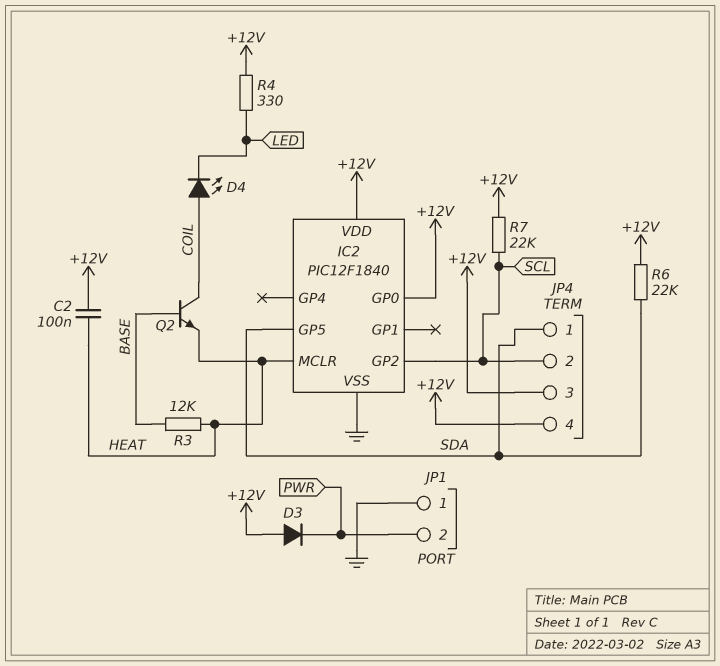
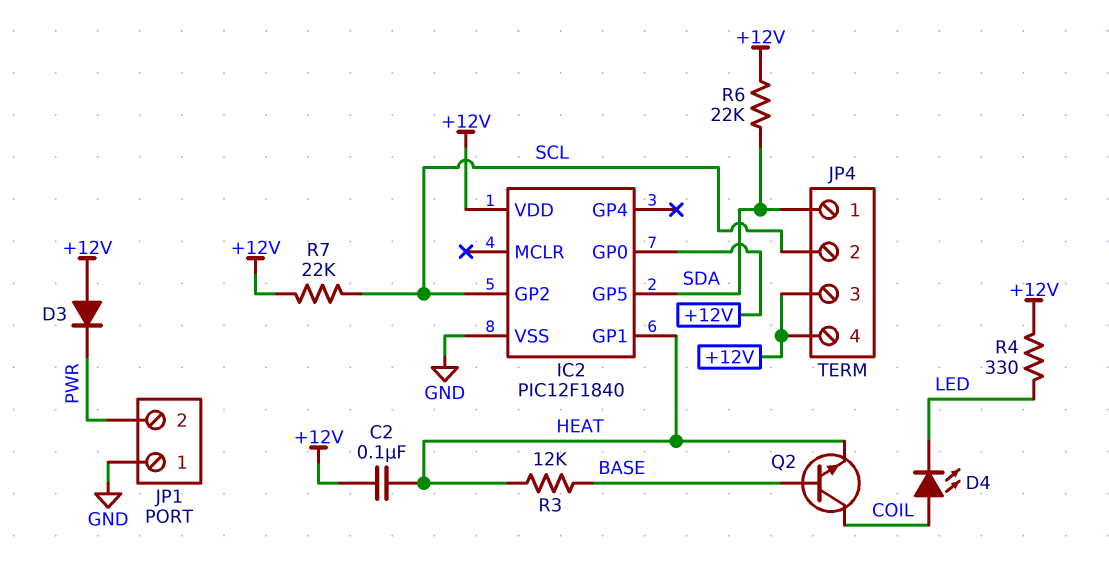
IC2 pin GP1: none -> HEAT
IC2 pin MCLR: HEAT -> none

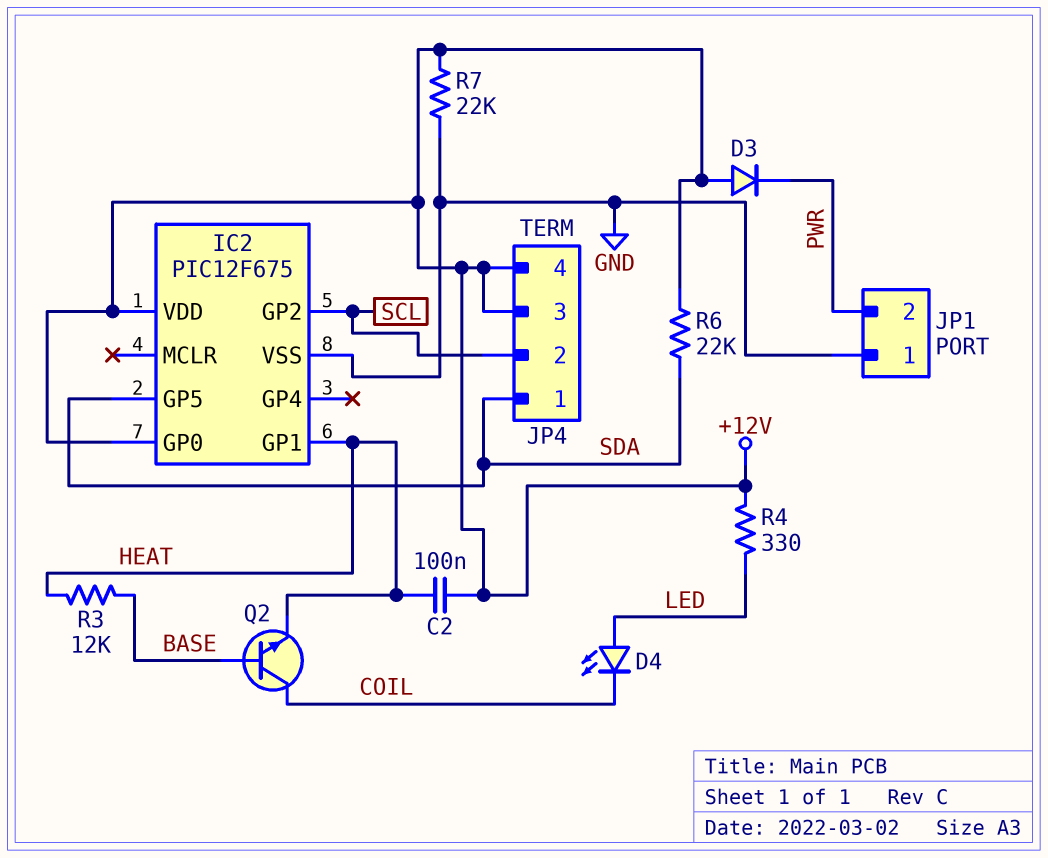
D4: LED (A COIL, K LED) -> LED (A LED, K COIL)
IC2: PIC12F1840 -> PIC12F675
R7: 22k (+12V, SCL) -> 22k (+12V, GND)

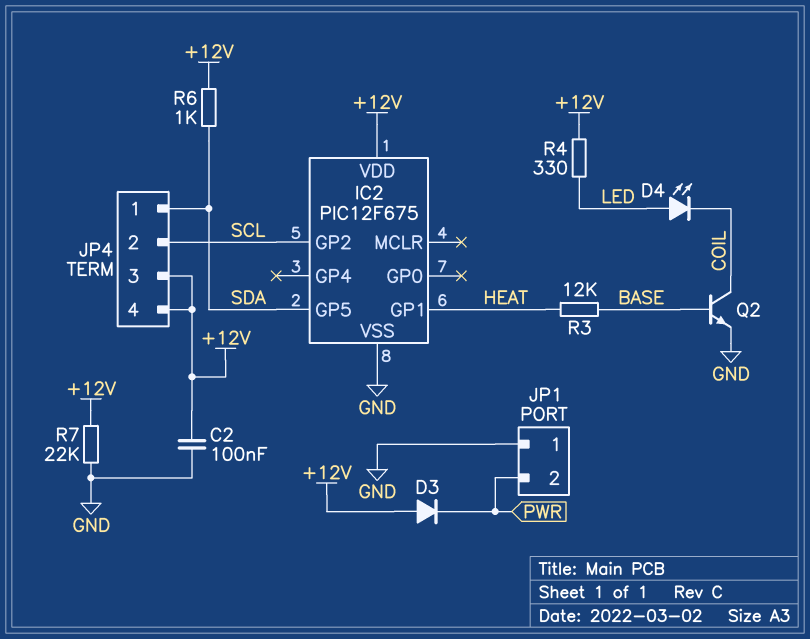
C2: 100nF (+12V, HEAT) -> 100nF (+12V, GND)
IC2 pin GP0: +12V -> none
Q2: NPN (B BASE, C COIL, E HEAT) -> NPN (B BASE, C COIL, E GND)
R6: 22k (+12V, SDA) -> 1k (+12V, SDA)

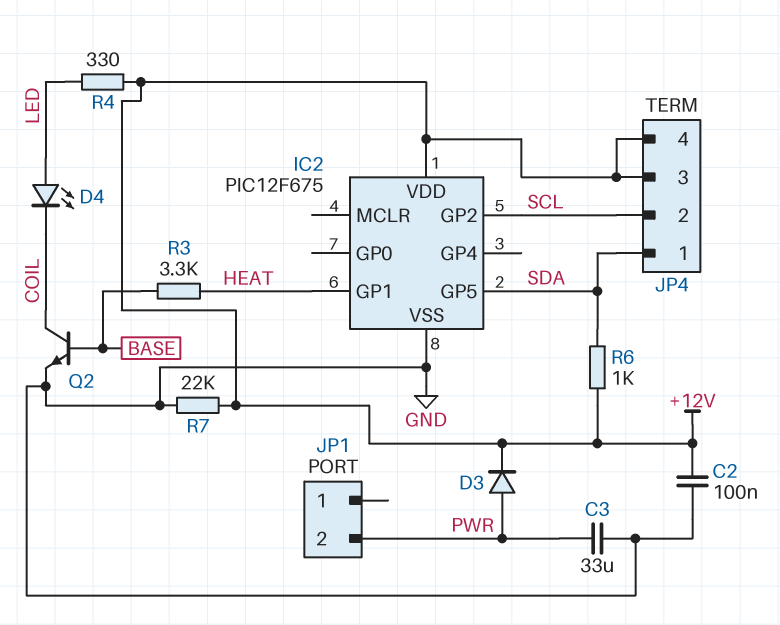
C3: none -> 33uF (GND, PWR)
D3: diode (A +12V, K PWR) -> diode (A PWR, K +12V)
JP1 pin 1: GND -> none
R3: 12k (BASE, HEAT) -> 3.3k (BASE, HEAT)

